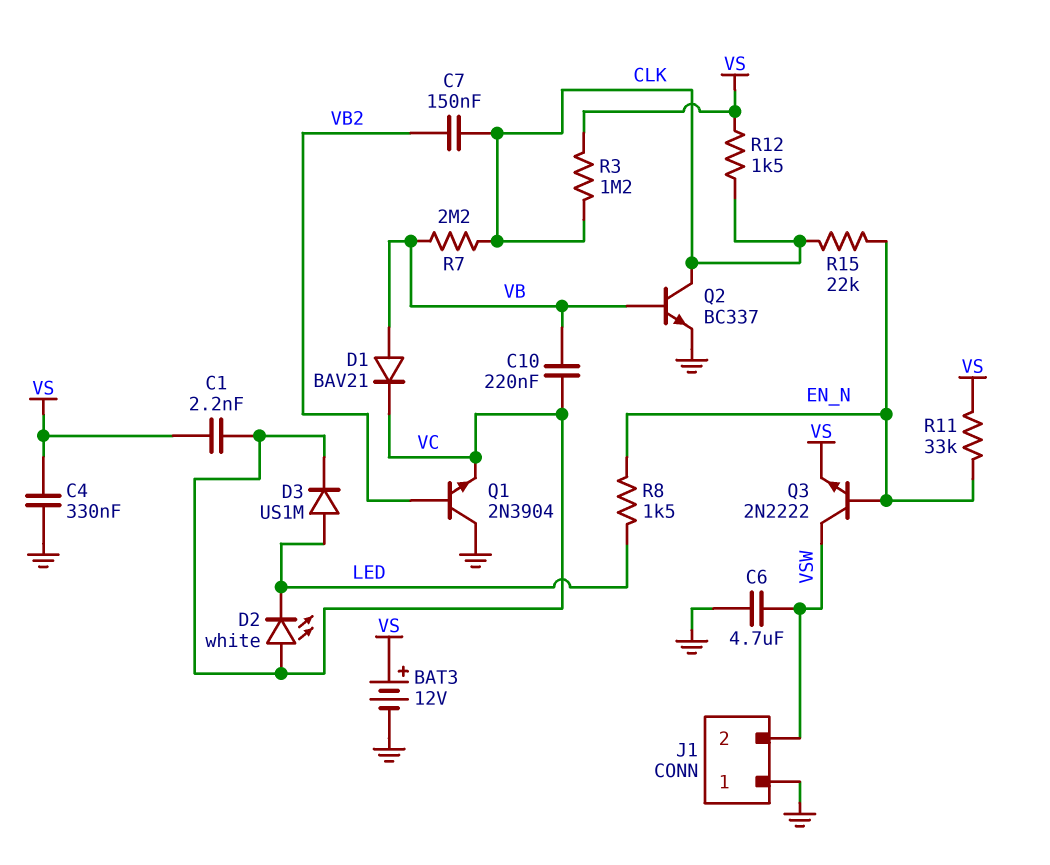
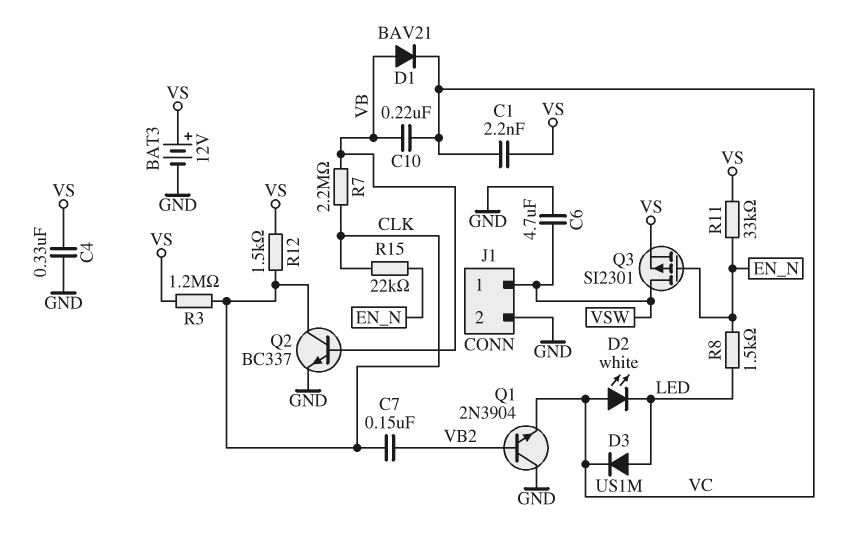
J1 pin 1: GND -> VSW
J1 pin 2: VSW -> GND
Q3: NPN 2N2222 (B EN_N, C VSW, E VS) -> PMOS SI2301 (G EN_N, D VSW, S VS)

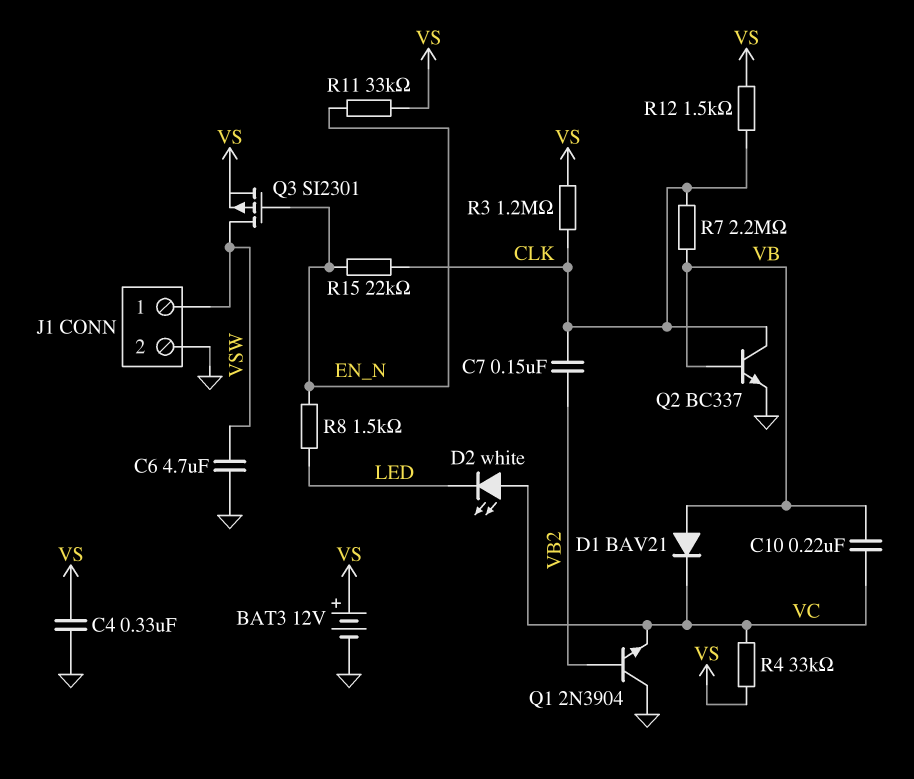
C1: 2.2nF (VC, VS) -> none
D3: diode US1M (A LED, K VC) -> none
R4: none -> 33k (VC, VS)

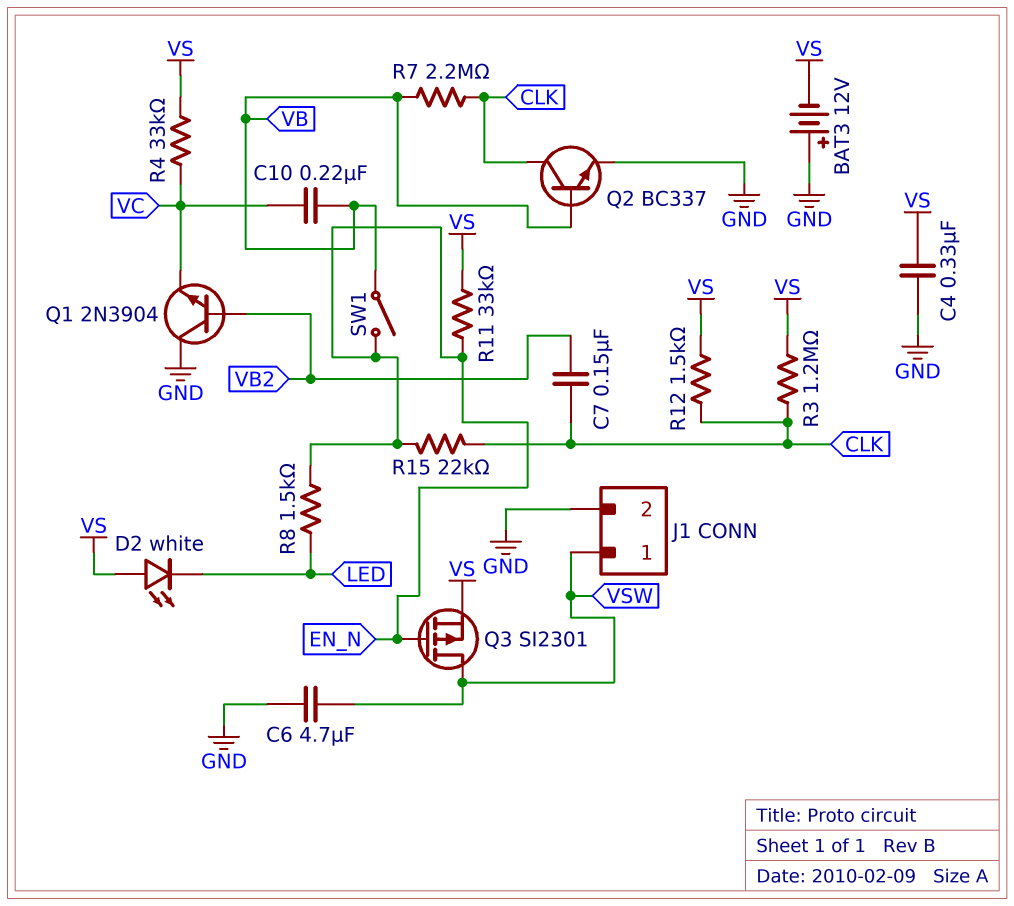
BAT3: 12V (plus VS, minus GND) -> 12V (plus GND, minus VS)
D1: diode BAV21 (A VB, K VC) -> none
D2: LED white (A VC, K LED) -> LED white (A VS, K LED)
SW1: none -> switch (EN_N, VB)

